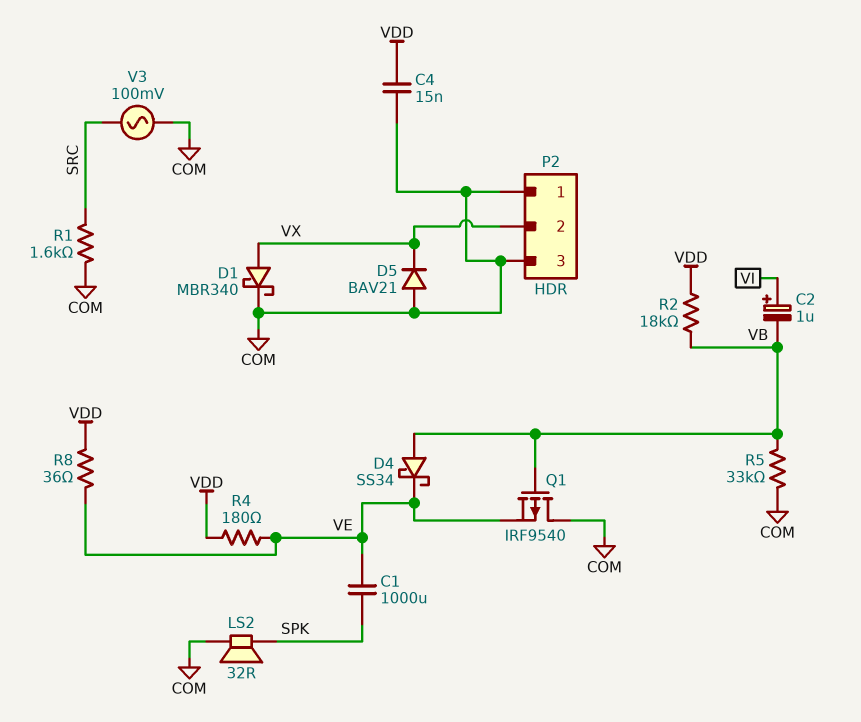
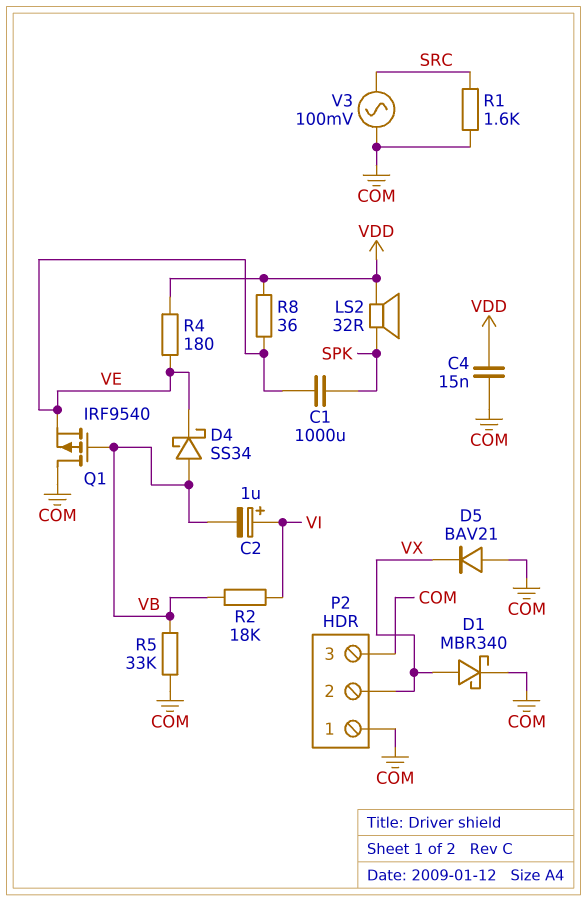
LS2: speaker 32R (COM, SPK) -> speaker 32R (SPK, VDD)
R2: 18k (VB, VDD) -> 18k (VB, VI)

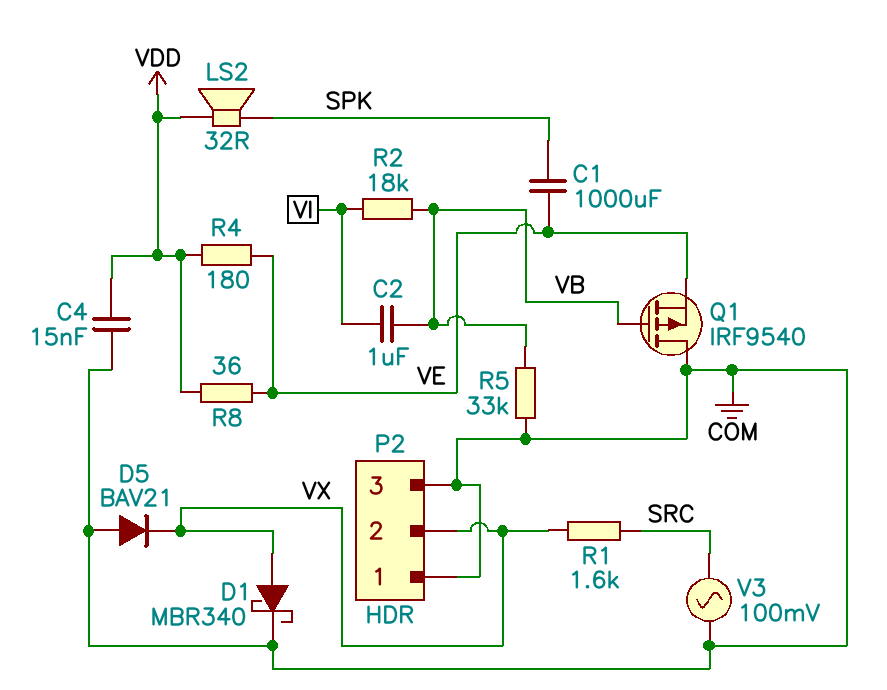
C2: 1uF (plus VI, minus VB) -> 1uF (VB, VI)
D4: schottky SS34 (A VB, K VE) -> none
R1: 1.6k (COM, SRC) -> 1.6k (SRC, VX)

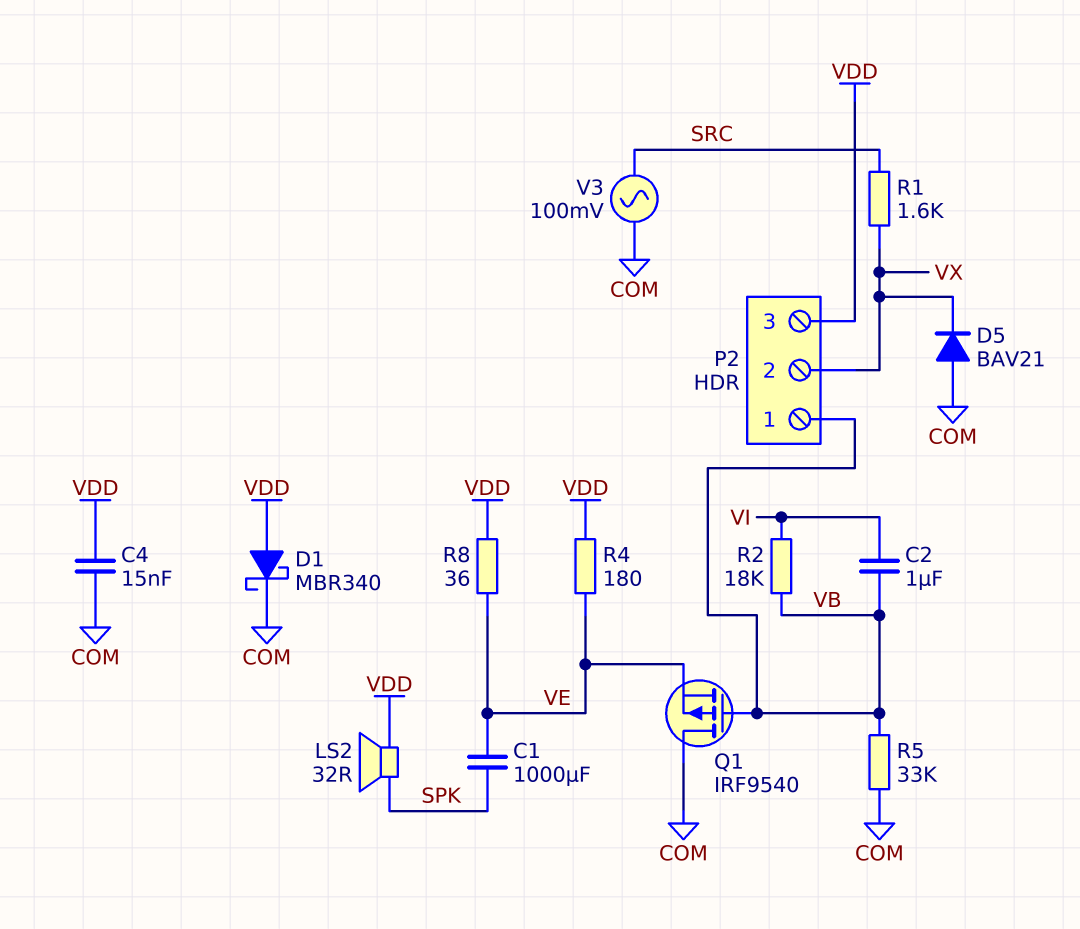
D1: schottky MBR340 (A VX, K COM) -> schottky MBR340 (A VDD, K COM)
P2 pin 1: COM -> VB
P2 pin 3: COM -> VDD

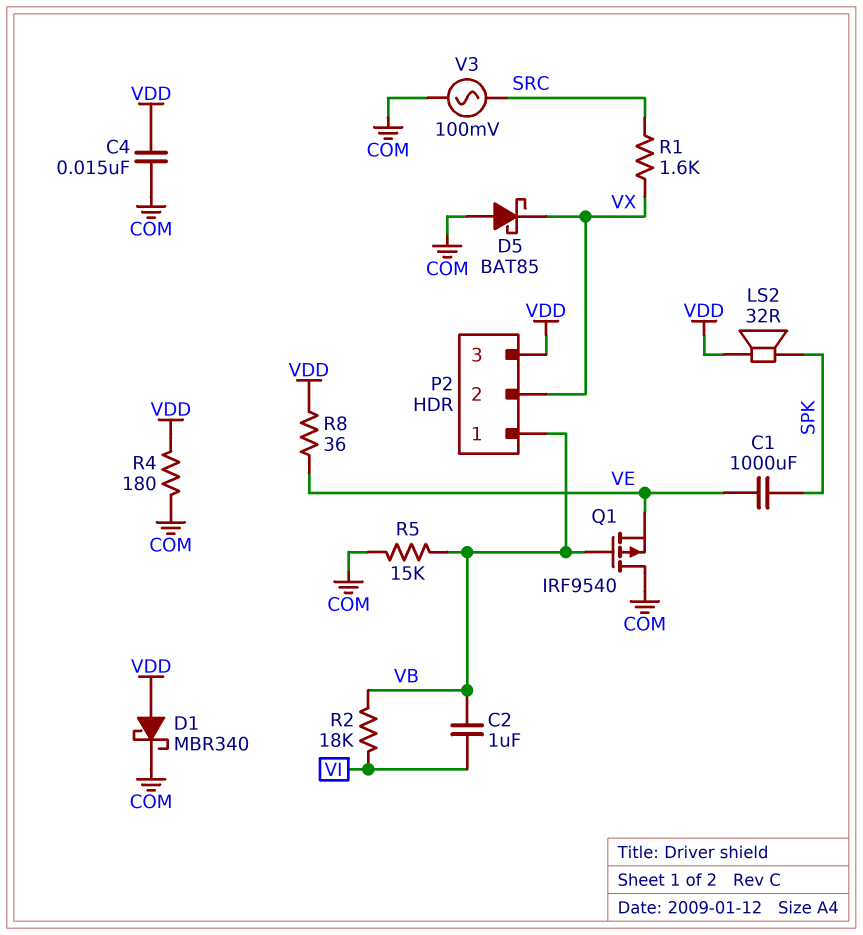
D5: diode BAV21 (A COM, K VX) -> schottky BAT85 (A COM, K VX)
R4: 180 (VDD, VE) -> 180 (COM, VDD)
R5: 33k (COM, VB) -> 15k (COM, VB)

